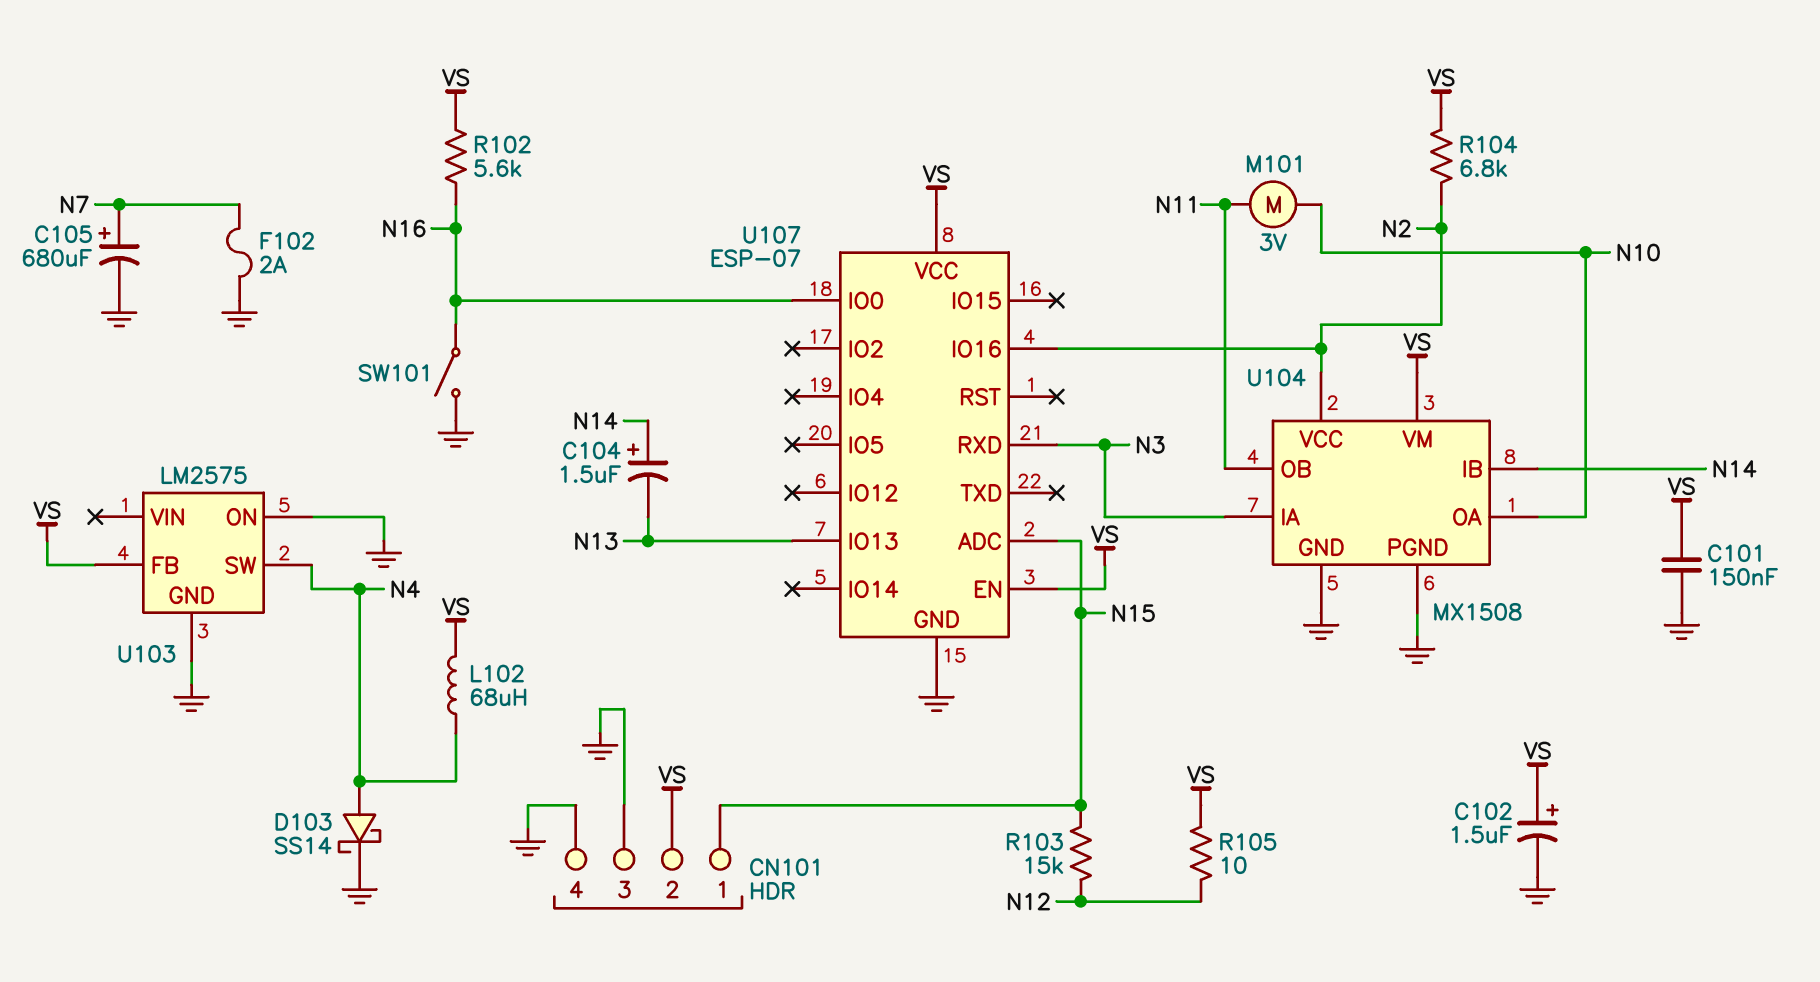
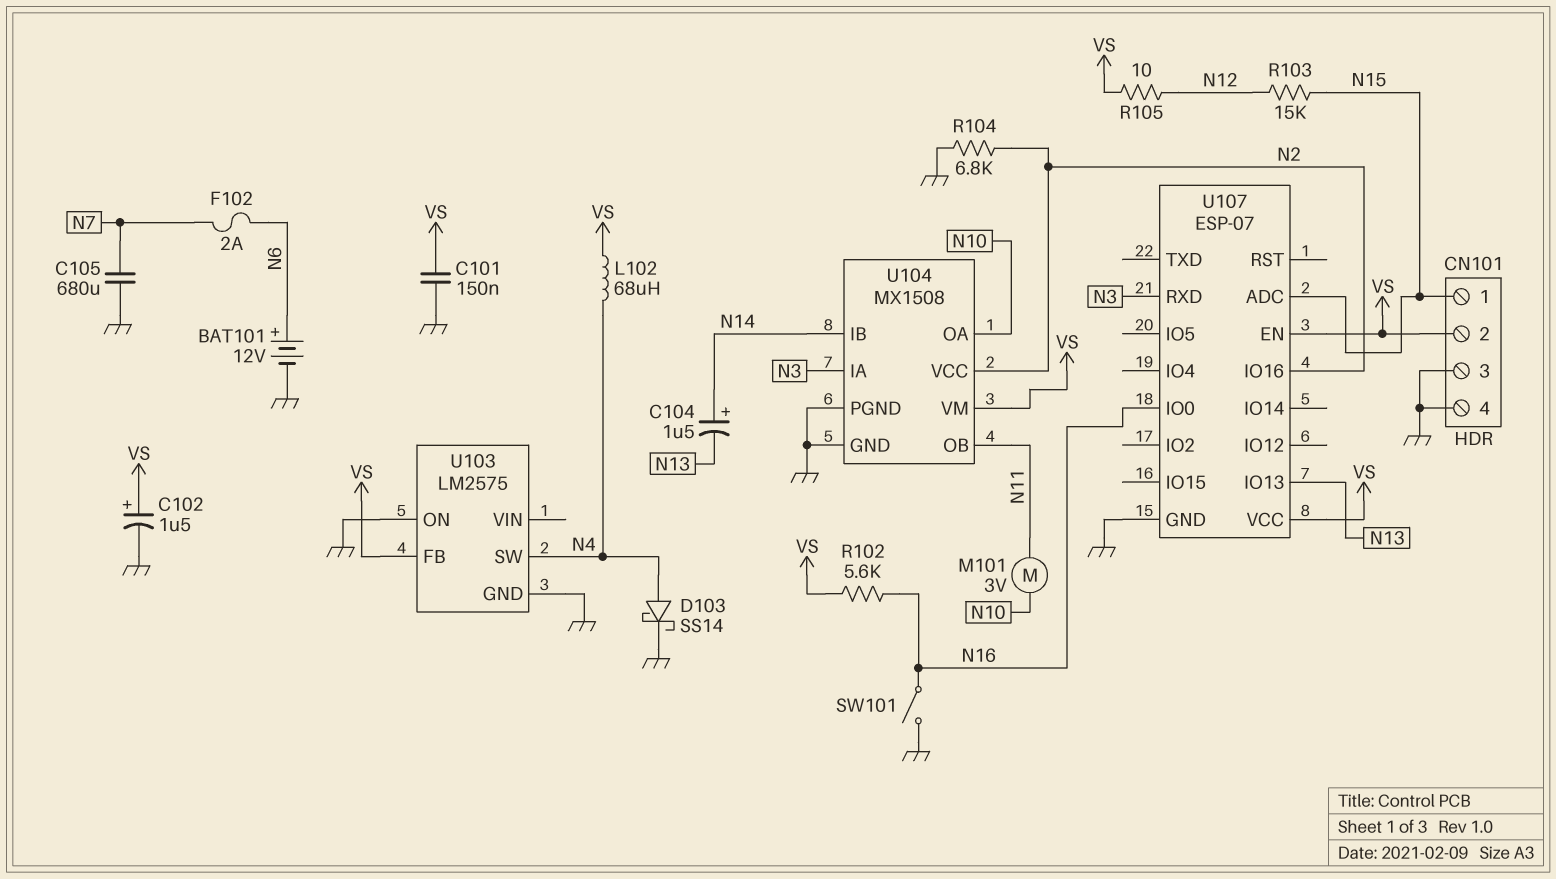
BAT101: none -> 12V (plus N6, minus GND)
C105: 680uF (plus N7, minus GND) -> 680uF (GND, N7)
F102: 2A (GND, N7) -> 2A (N6, N7)
R104: 6.8k (N2, VS) -> 6.8k (GND, N2)

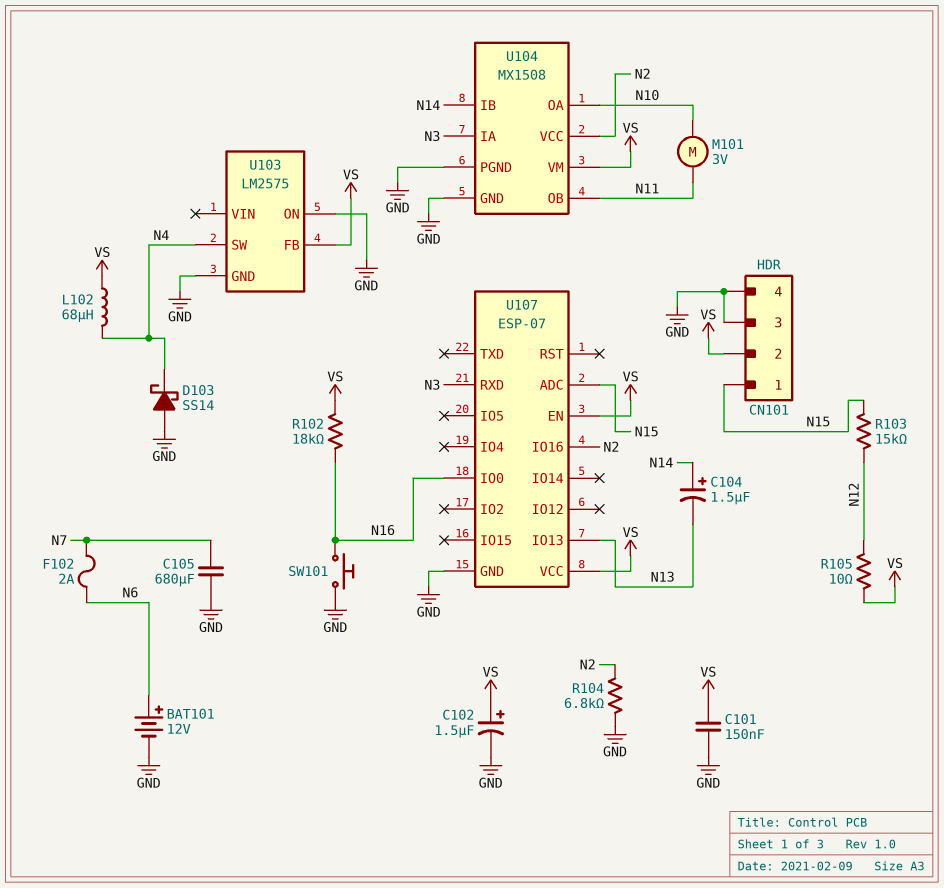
D103: schottky SS14 (A N4, K GND) -> schottky SS14 (A GND, K N4)
R102: 5.6k (N16, VS) -> 18k (N16, VS)
SW101: switch (GND, N16) -> button (GND, N16)

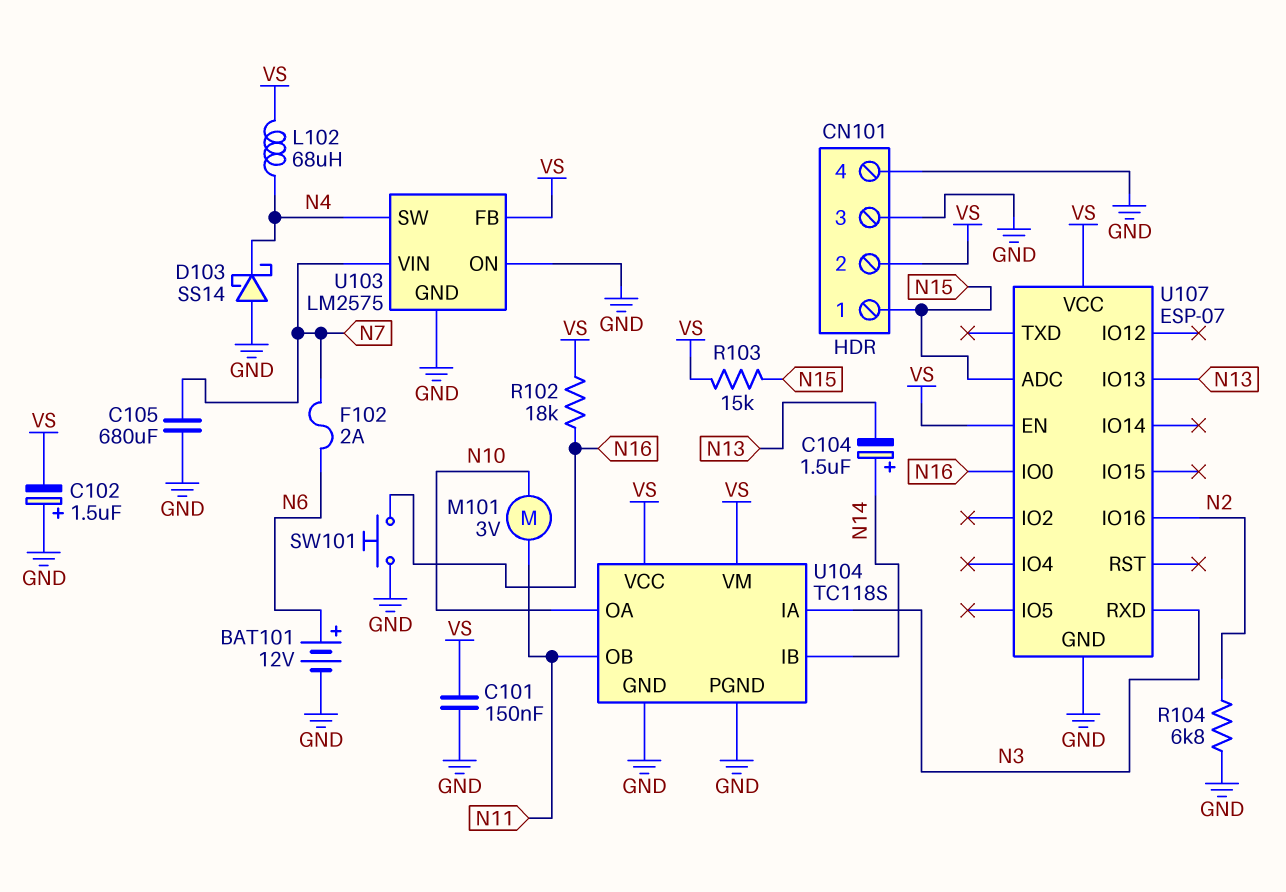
C102: 1.5uF (plus VS, minus GND) -> 1.5uF (plus GND, minus VS)
R103: 15k (N12, N15) -> 15k (N15, VS)
R105: 10 (N12, VS) -> none
U103 pin VIN: none -> N7
U104: MX1508 -> TC118S
U104 pin VCC: N2 -> VS

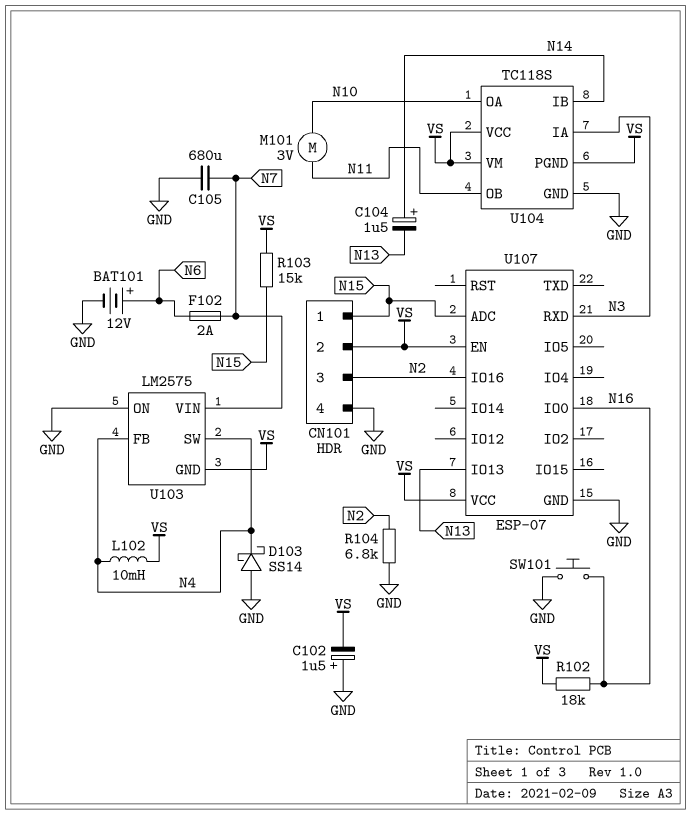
C101: 150nF (GND, VS) -> none
CN101 pin 3: GND -> N2
L102: 68uH (N4, VS) -> 10mH (N4, VS)
U103 pin FB: VS -> N4
U103 pin GND: GND -> VS
U104 pin PGND: GND -> VS

